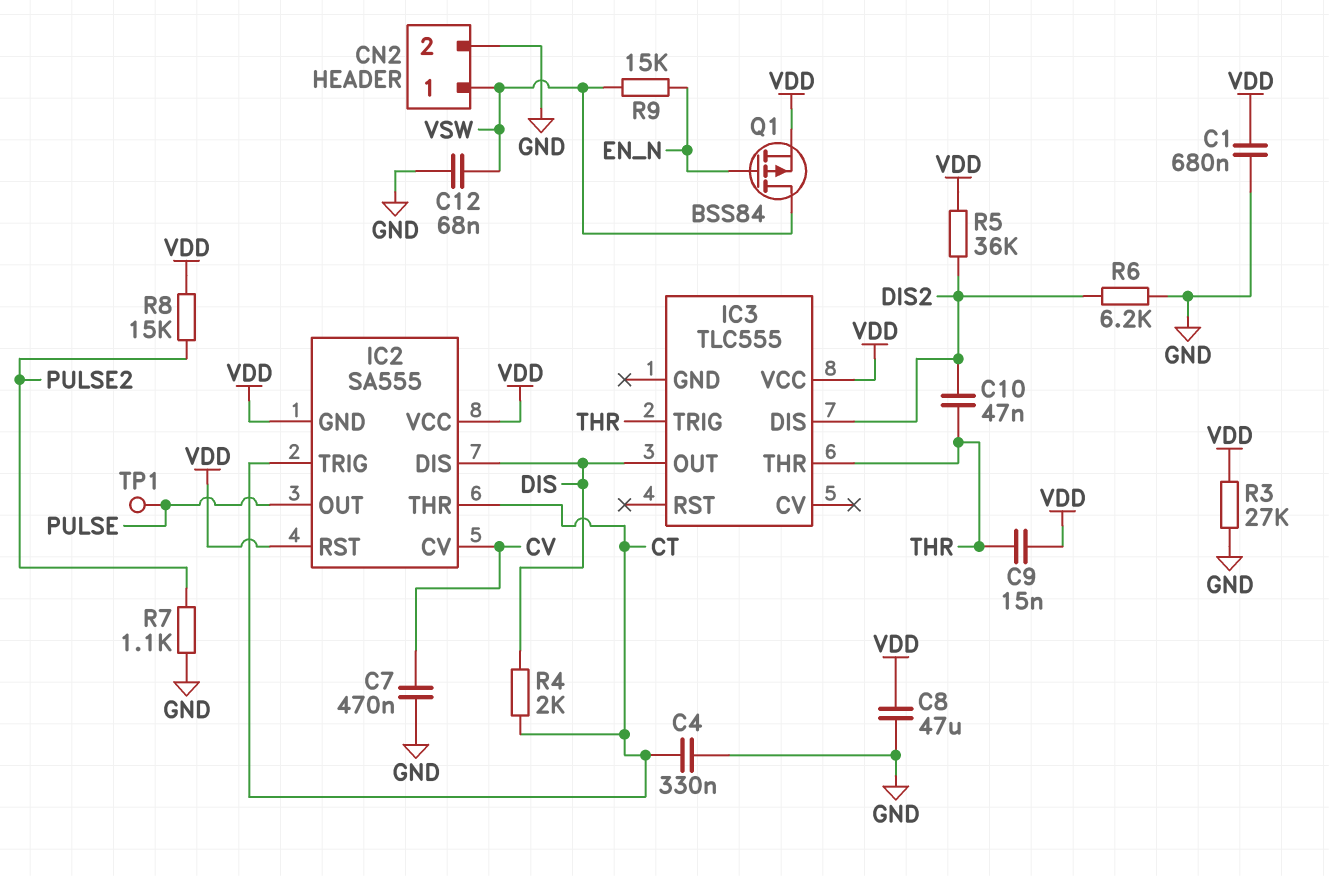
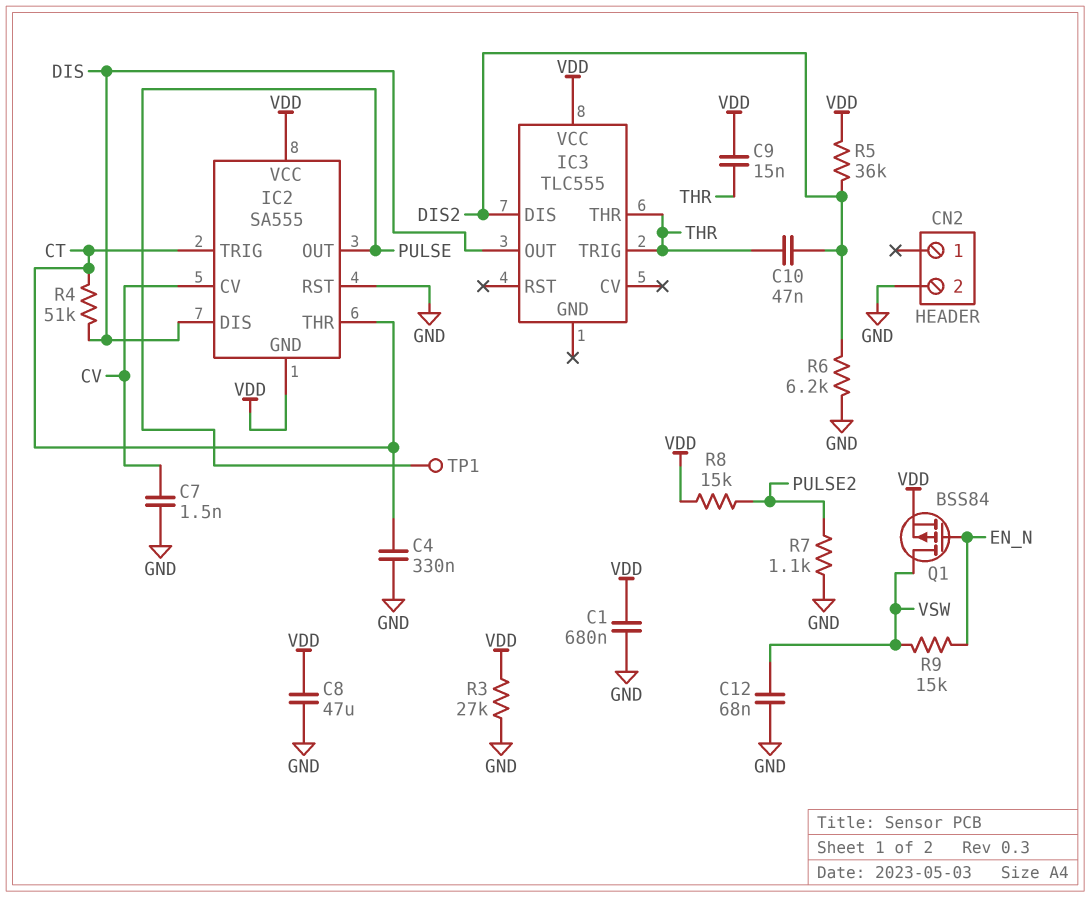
C7: 470nF (CV, GND) -> 1.5nF (CV, GND)
CN2 pin 1: VSW -> none
IC2 pin RST: VDD -> GND
R4: 2k (CT, DIS) -> 51k (CT, DIS)

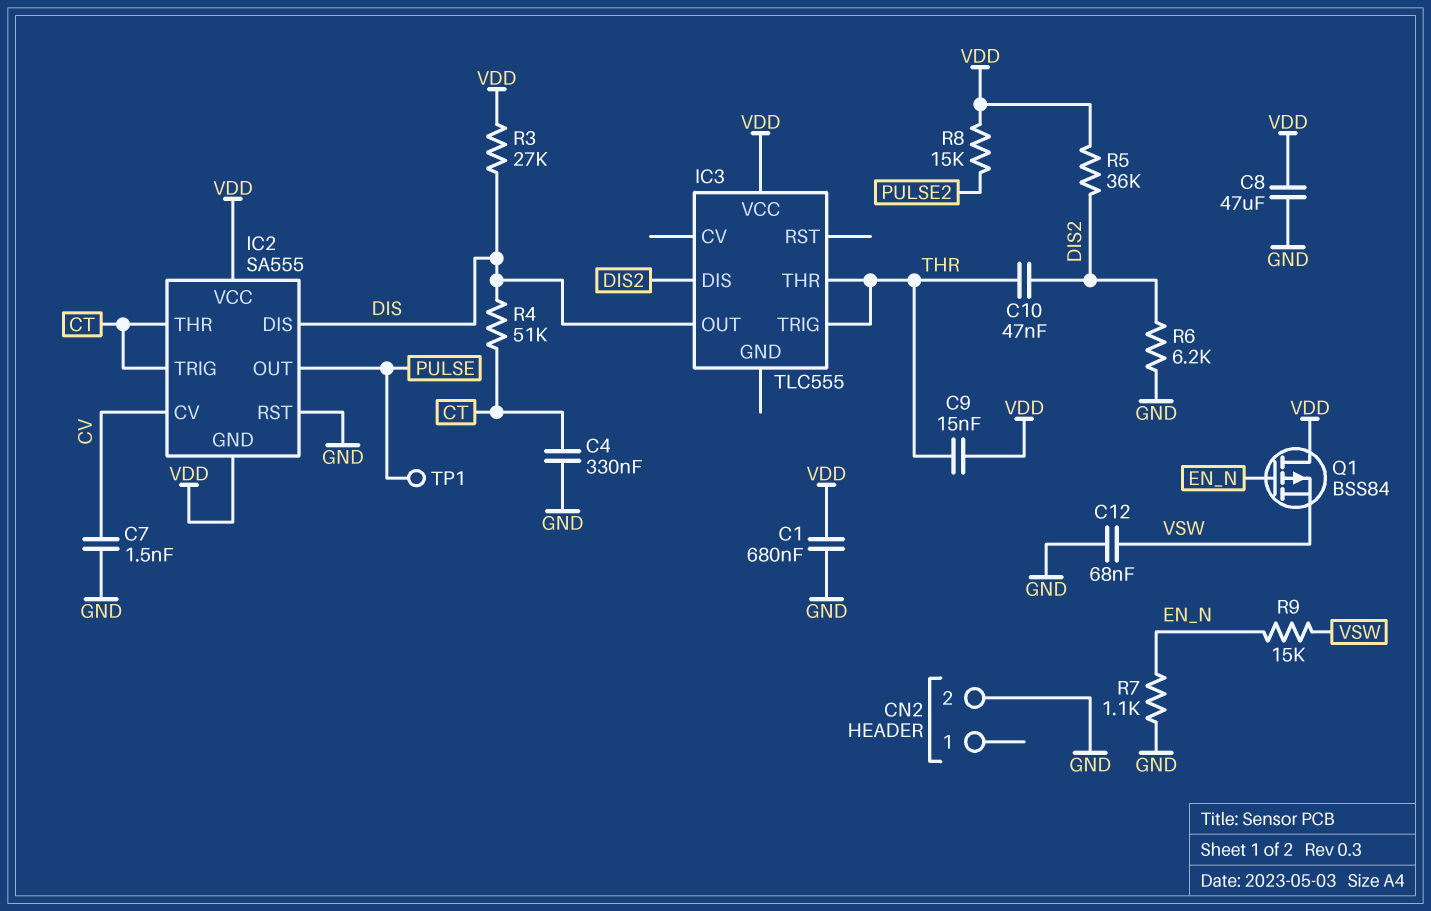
Q1: PMOS BSS84 (G EN_N, D VSW, S VDD) -> PMOS BSS84 (G EN_N, D VDD, S VSW)
R3: 27k (GND, VDD) -> 27k (DIS, VDD)
R7: 1.1k (GND, PULSE2) -> 1.1k (EN_N, GND)

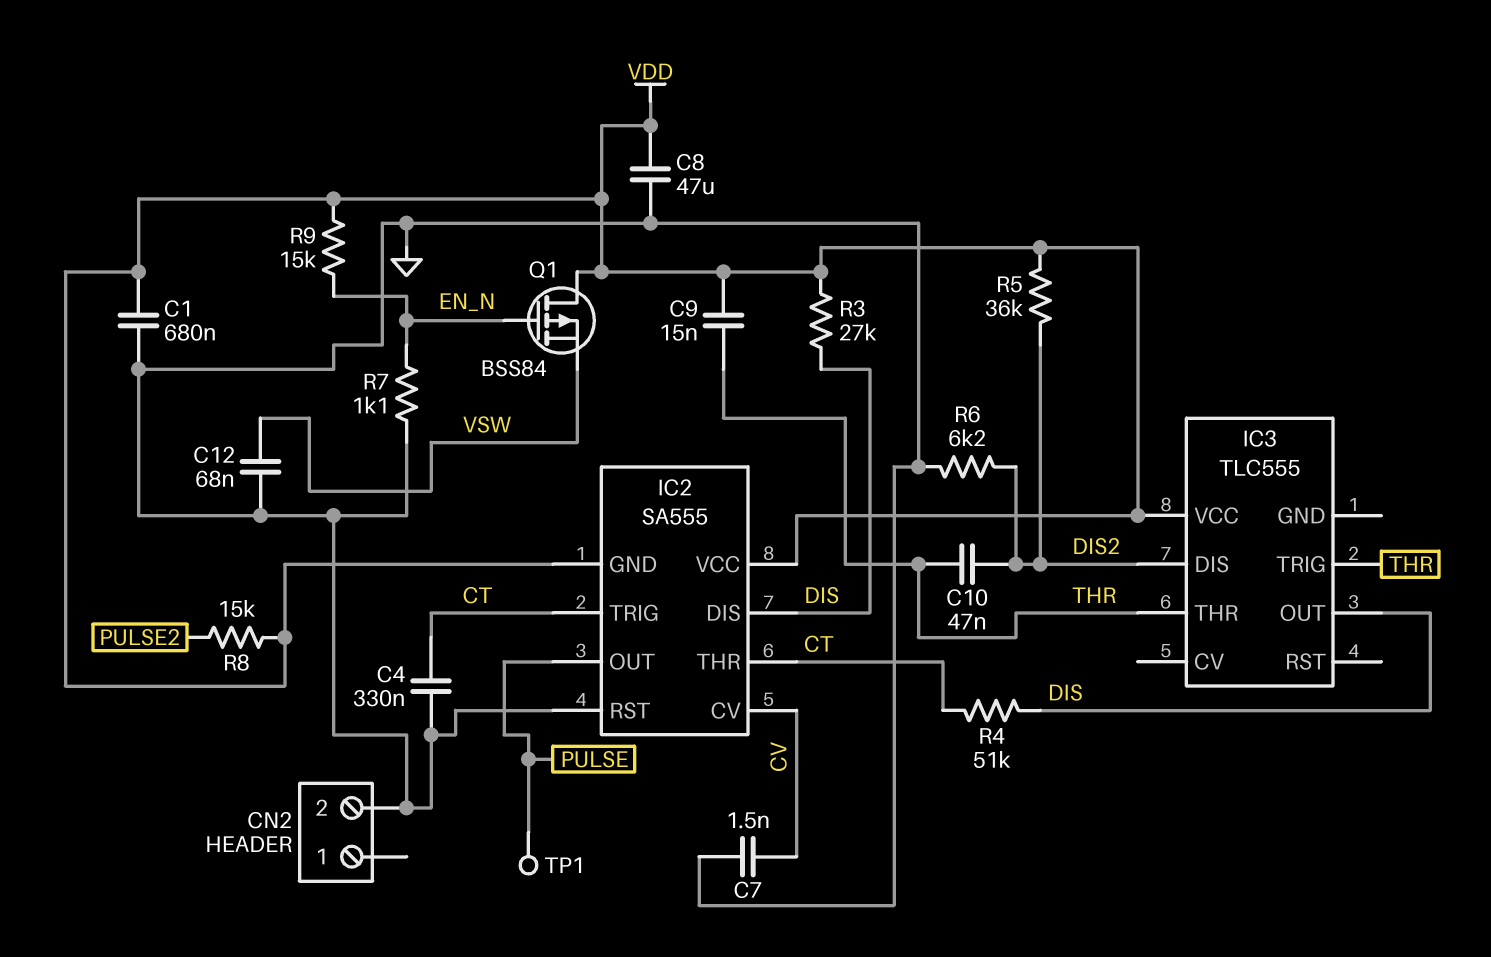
R9: 15k (EN_N, VSW) -> 15k (EN_N, VDD)

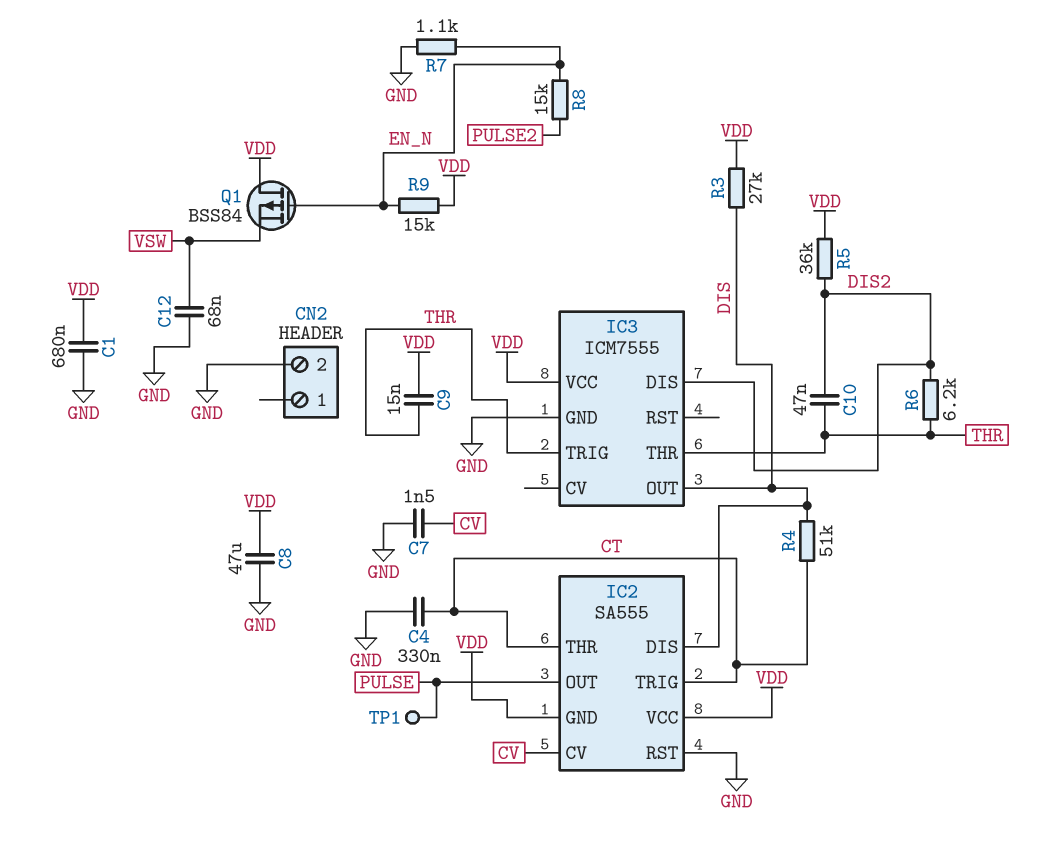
IC3: TLC555 -> ICM7555
IC3 pin GND: none -> GND
R6: 6.2k (DIS2, GND) -> 6.2k (DIS2, THR)
R8: 15k (PULSE2, VDD) -> 15k (EN_N, PULSE2)

